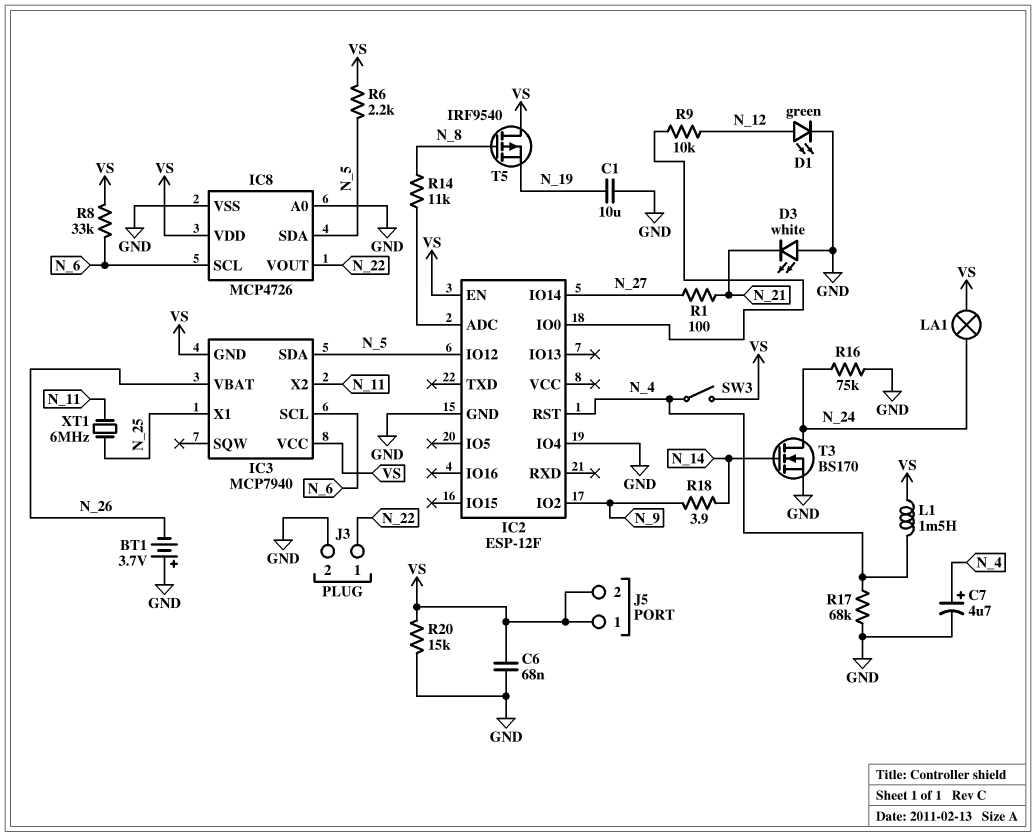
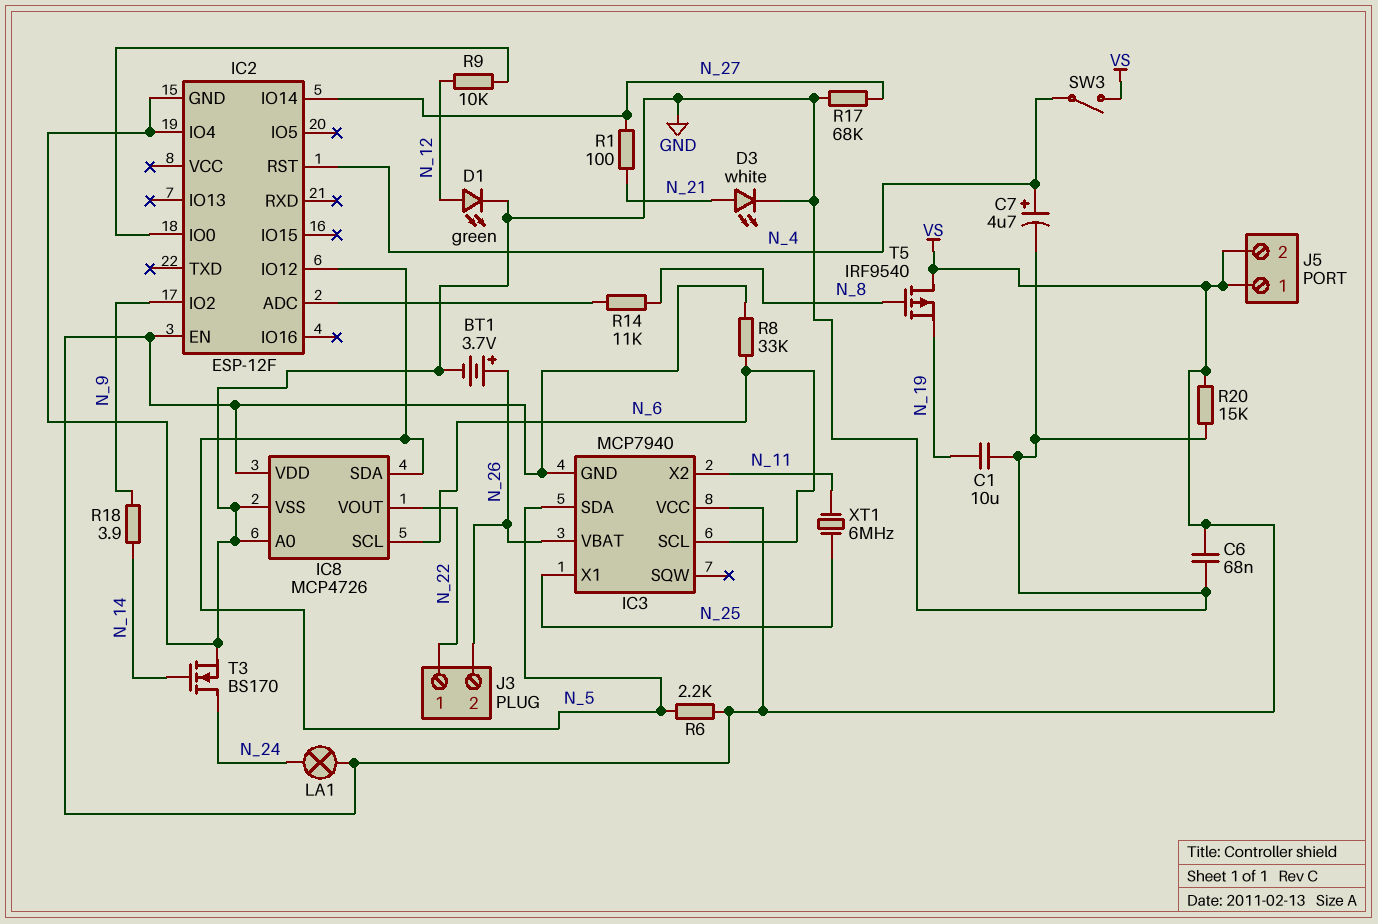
BT1: 3.7V (plus GND, minus N_26) -> 3.7V (plus N_26, minus GND)
D3: LED white (A GND, K N_21) -> LED white (A N_21, K GND)
J3 pin 2: GND -> N_26
L1: 1.5mH (N_4, VS) -> none
R16: 75k (GND, N_24) -> none
R17: 68k (GND, N_4) -> 68k (GND, N_27)

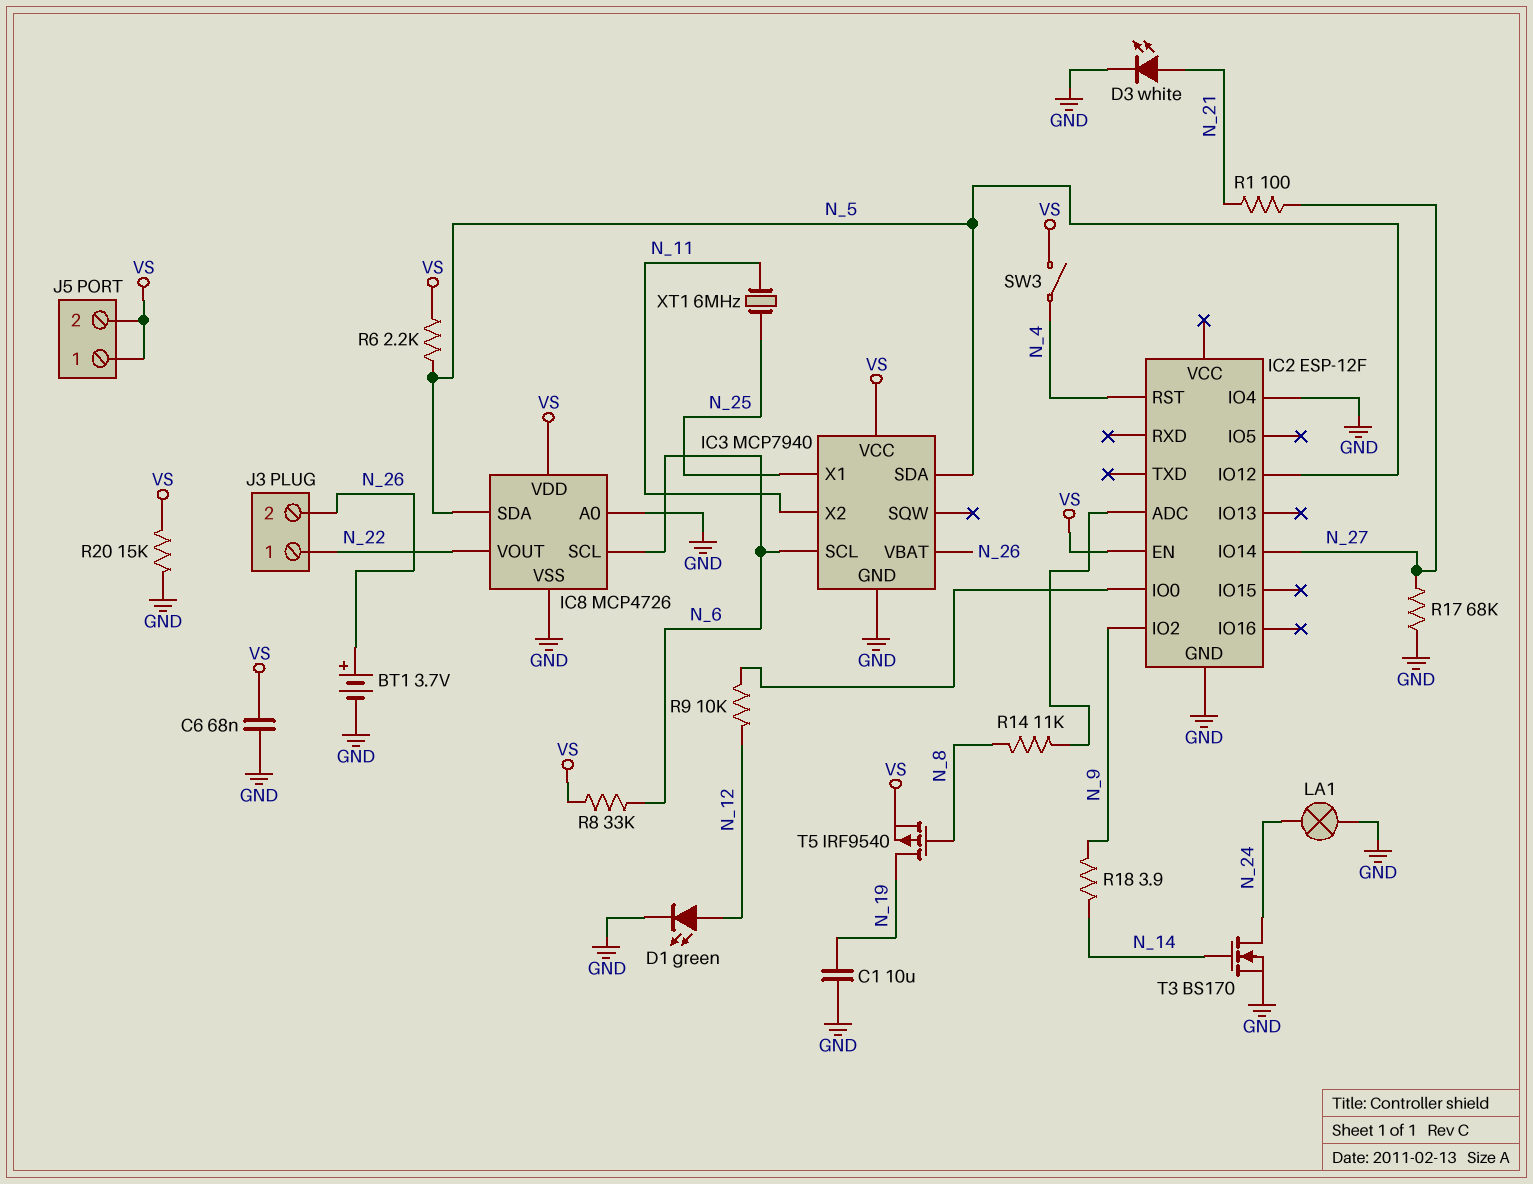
C7: 4.7uF (plus N_4, minus GND) -> none
IC3 pin GND: VS -> GND
LA1: lamp (N_24, VS) -> lamp (GND, N_24)
T5: PMOS IRF9540 (G N_8, D VS, S N_19) -> PMOS IRF9540 (G N_8, D N_19, S VS)

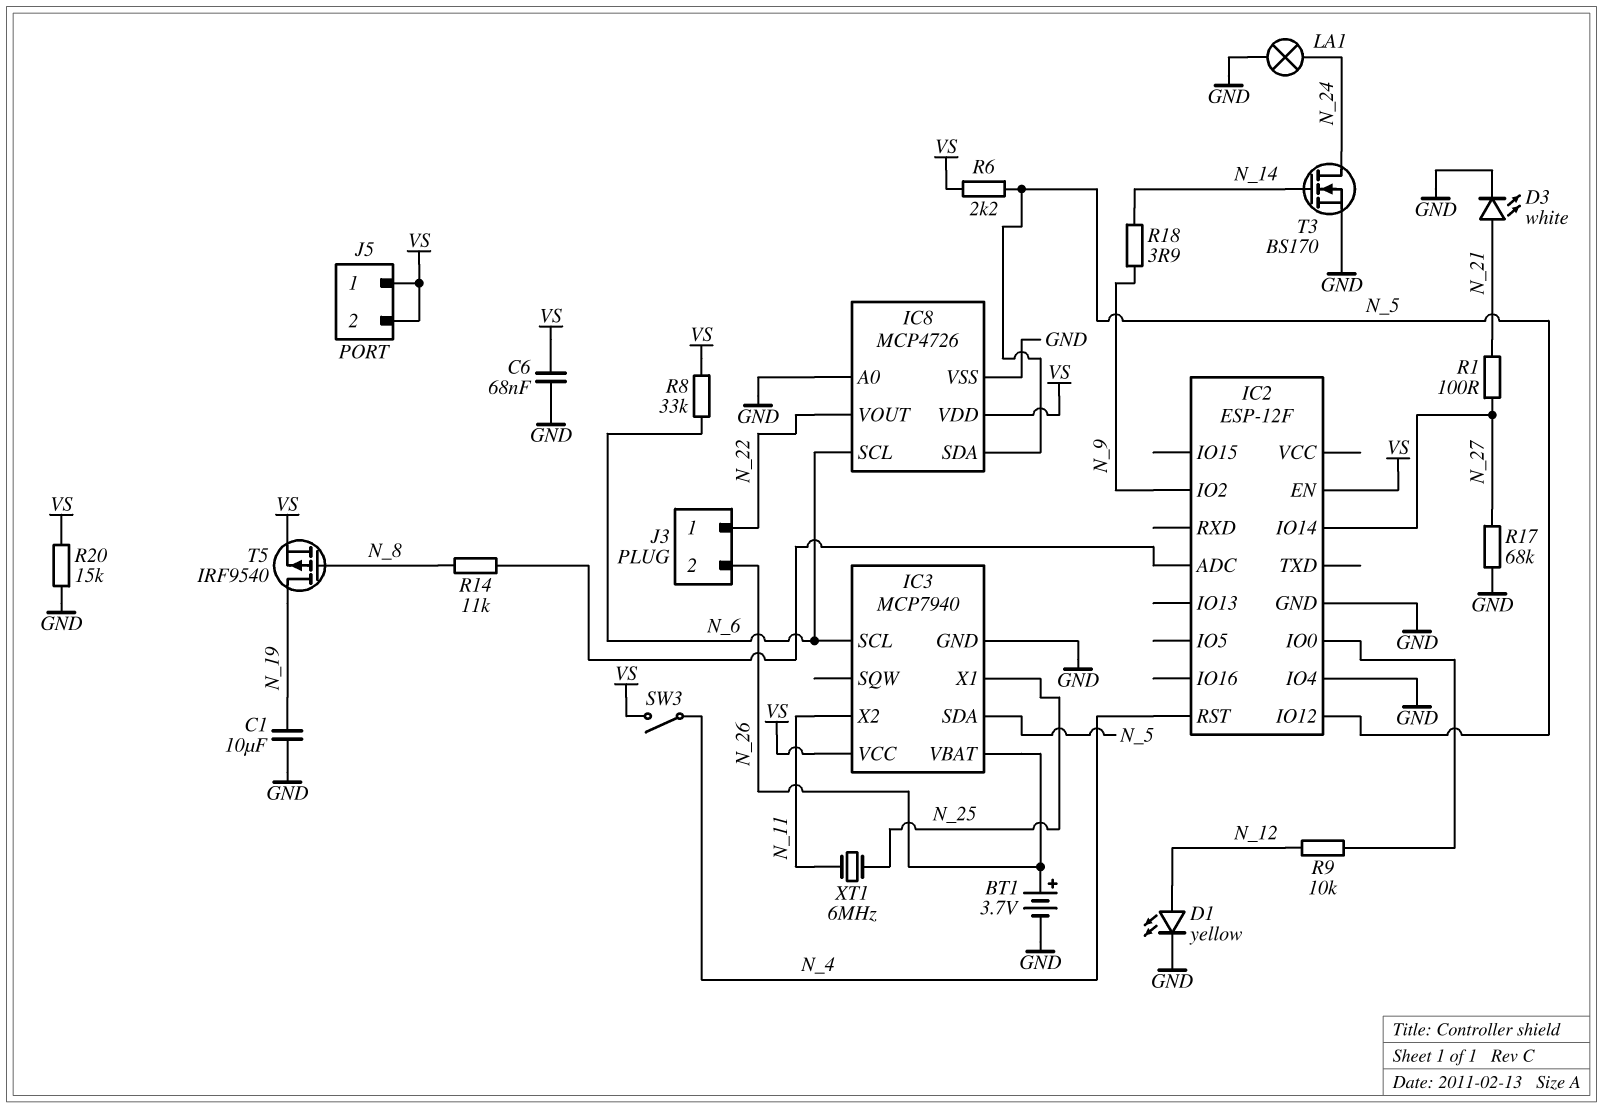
D1: LED green (A N_12, K GND) -> LED yellow (A N_12, K GND)

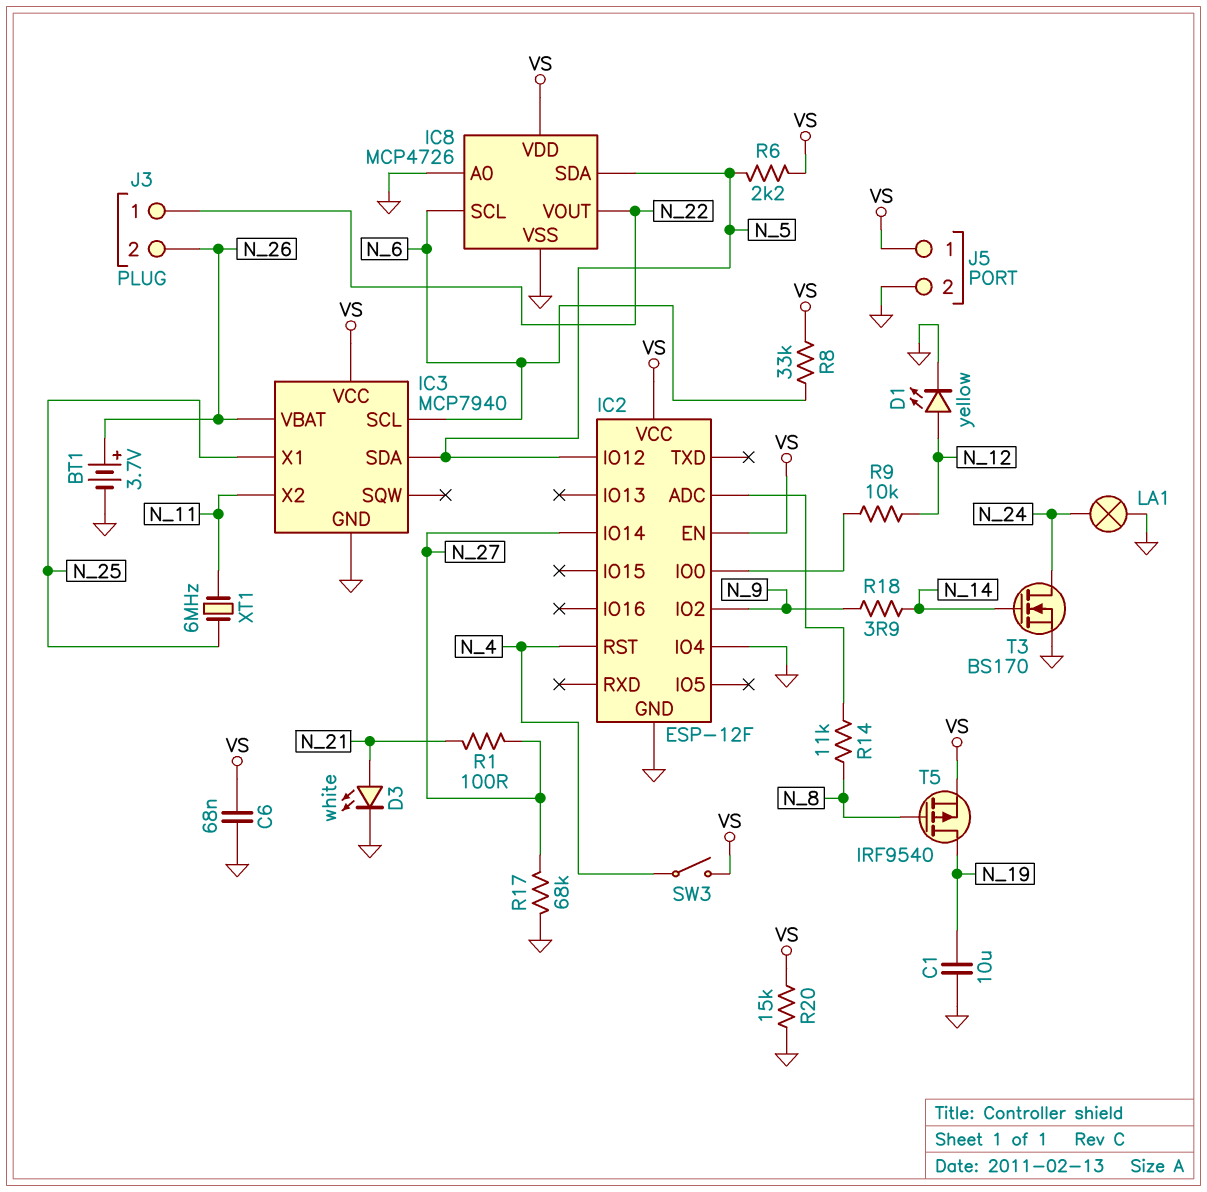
IC2 pin VCC: none -> VS
J5 pin 2: VS -> GND

